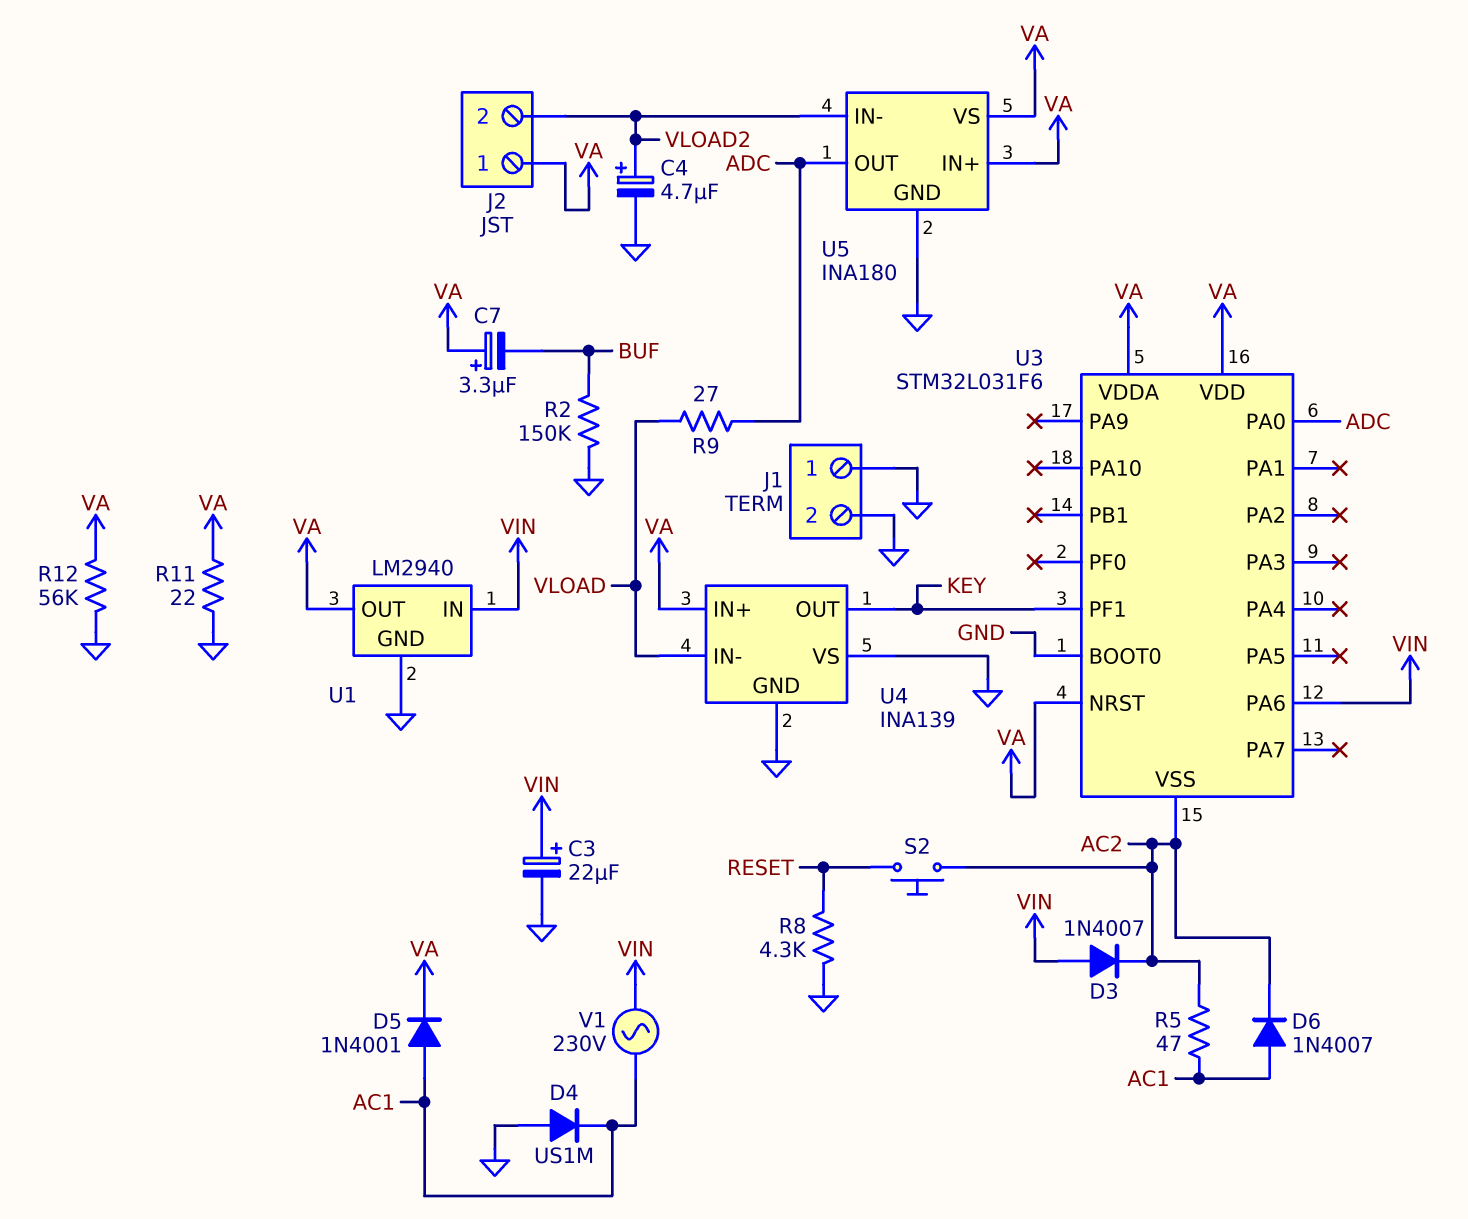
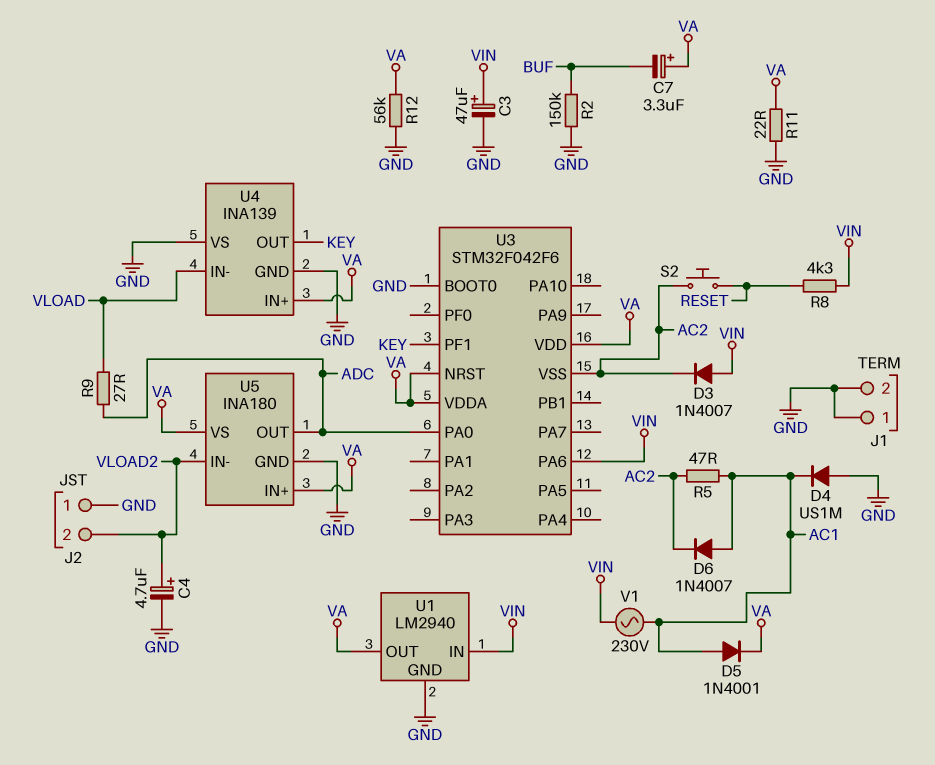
C3: 22uF (plus VIN, minus GND) -> 47uF (plus VIN, minus GND)
J2 pin 1: VA -> GND
R8: 4.3k (GND, RESET) -> 4.3k (RESET, VIN)
U3: STM32L031F6 -> STM32F042F6

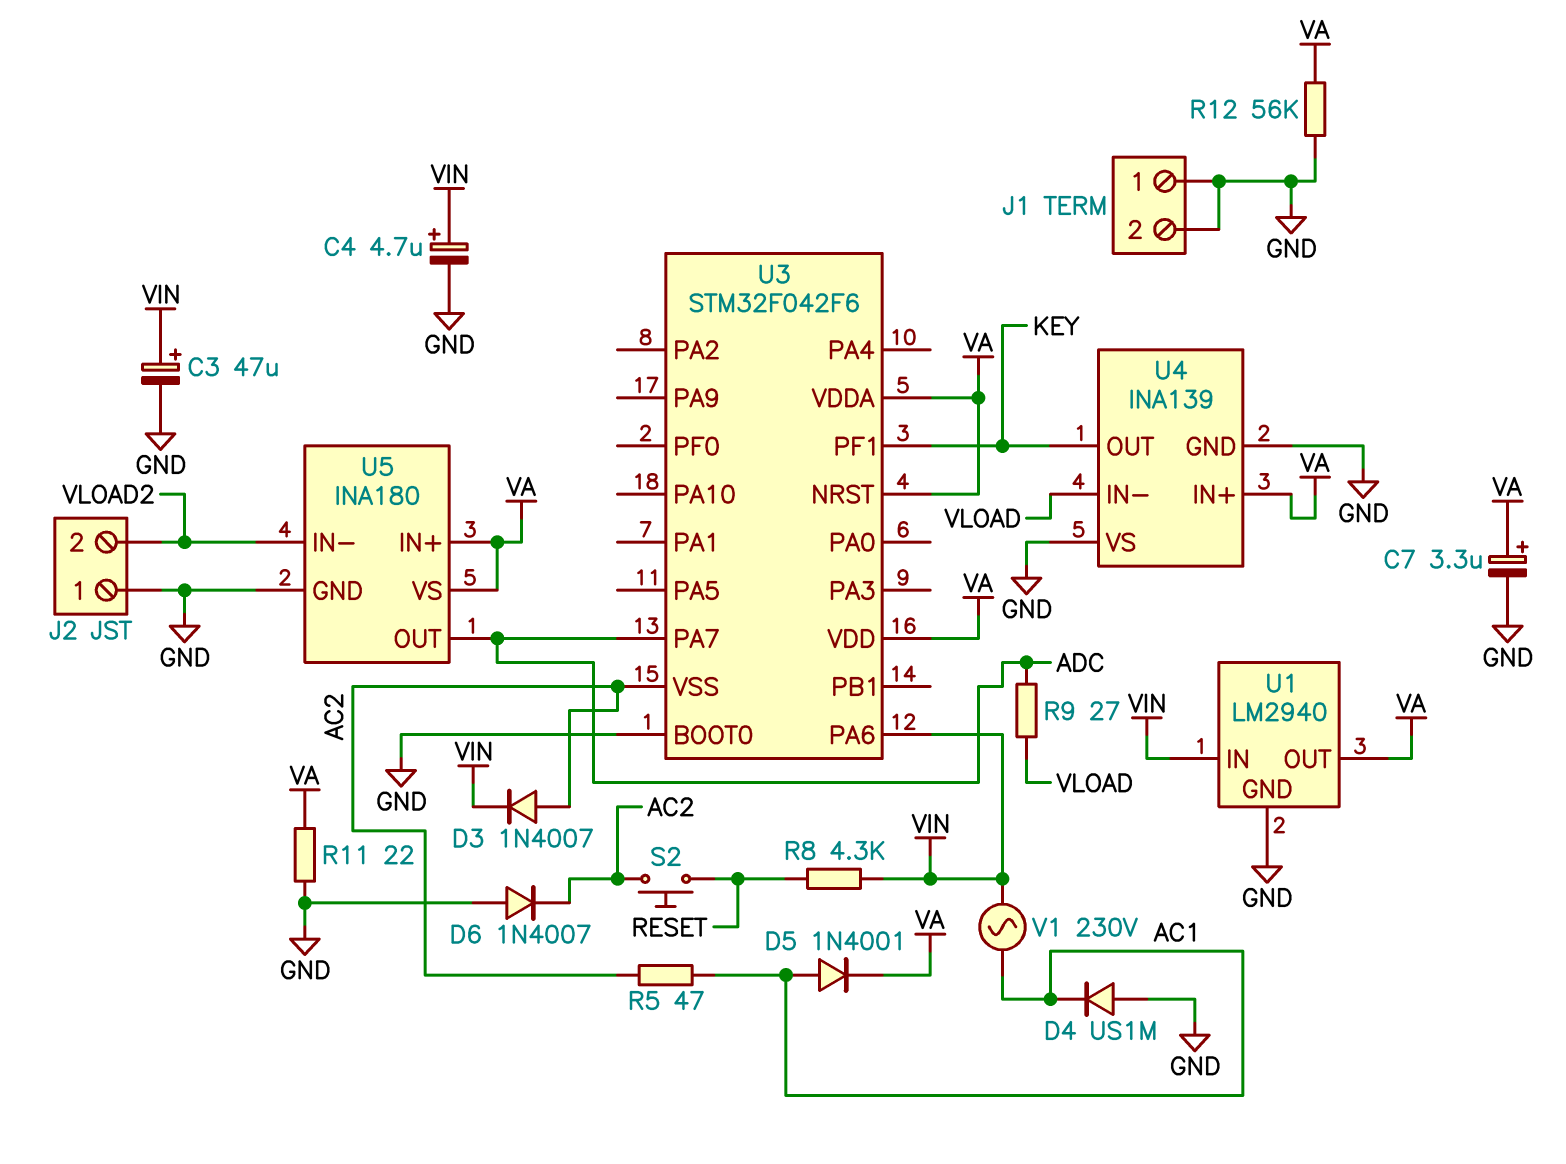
C4: 4.7uF (plus VLOAD2, minus GND) -> 4.7uF (plus VIN, minus GND)
C7: 3.3uF (plus VA, minus BUF) -> 3.3uF (plus VA, minus GND)
D3: diode 1N4007 (A VIN, K AC2) -> diode 1N4007 (A AC2, K VIN)
D6: diode 1N4007 (A AC1, K AC2) -> diode 1N4007 (A GND, K AC2)
R2: 150k (BUF, GND) -> none
U3 pin PA0: ADC -> none
U3 pin PA7: none -> ADC

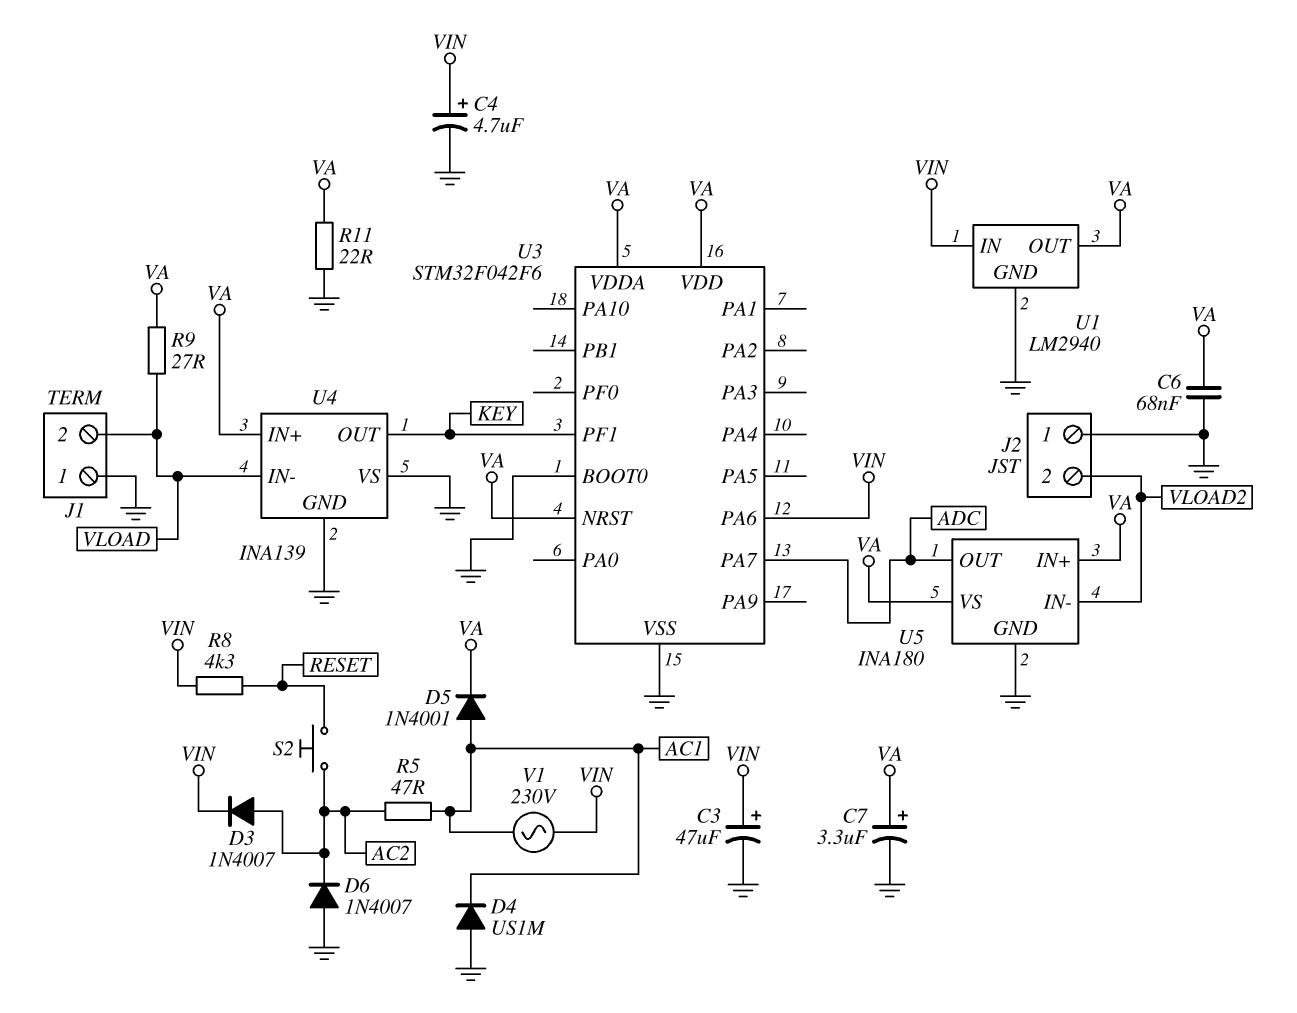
C6: none -> 68nF (GND, VA)
J1 pin 2: GND -> VLOAD
R9: 27 (ADC, VLOAD) -> 27 (VA, VLOAD)
R12: 56k (GND, VA) -> none
U3 pin VSS: AC2 -> GND

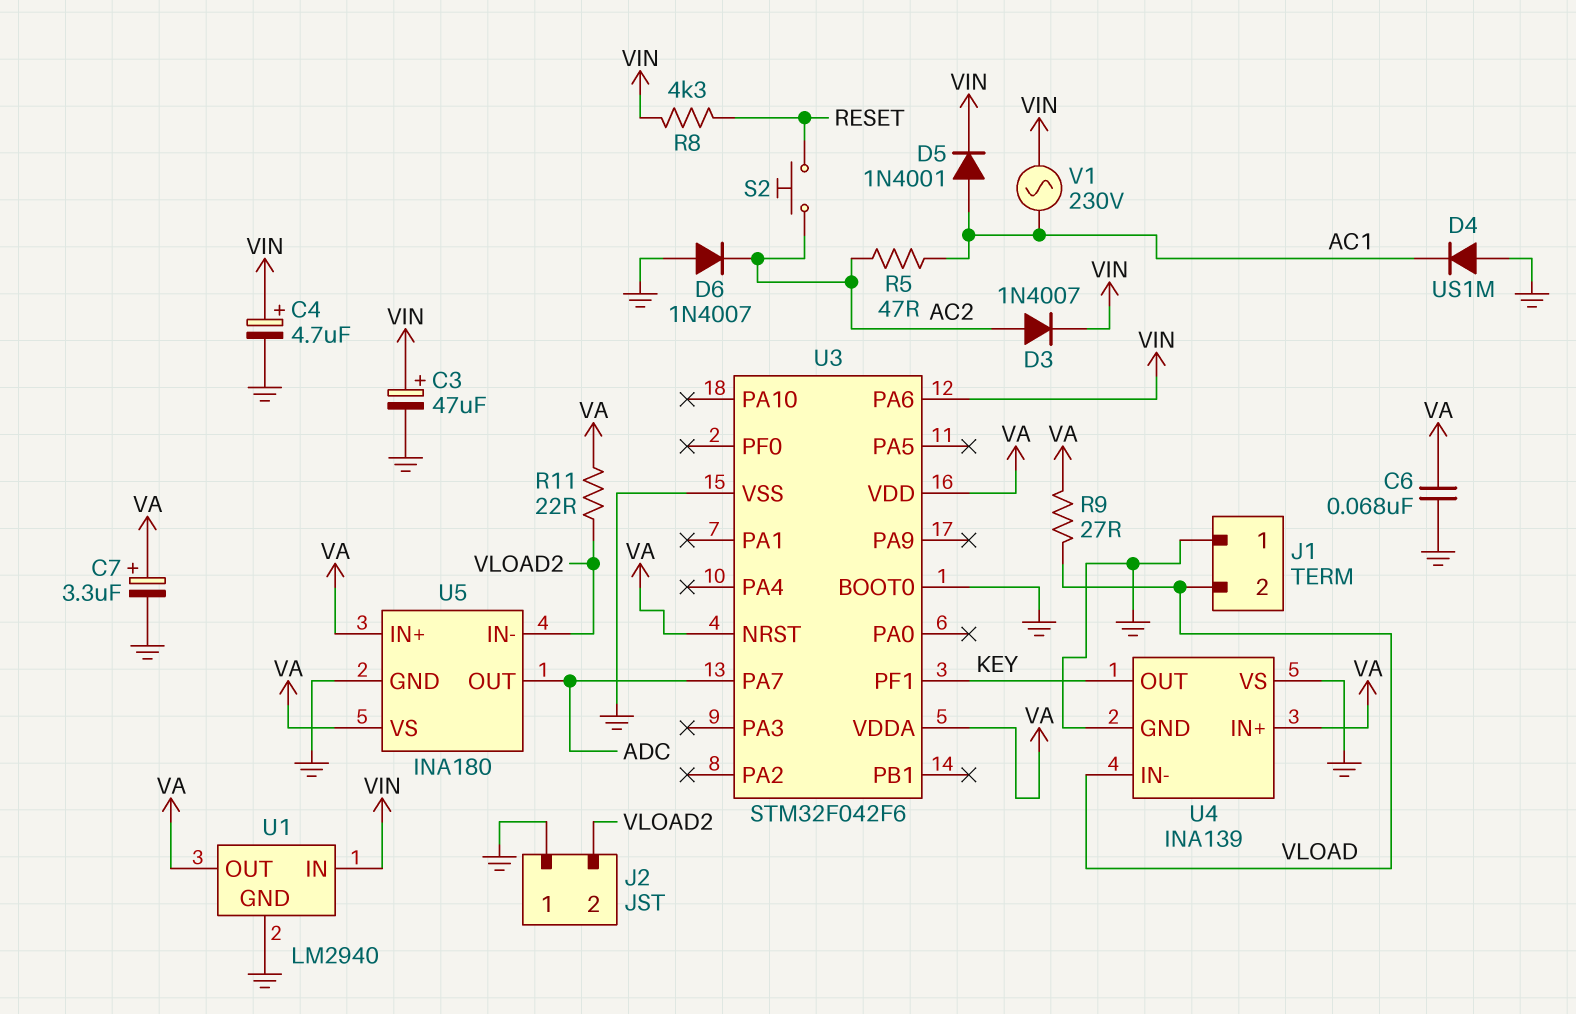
D5: diode 1N4001 (A AC1, K VA) -> diode 1N4001 (A AC1, K VIN)
R11: 22 (GND, VA) -> 22 (VA, VLOAD2)

